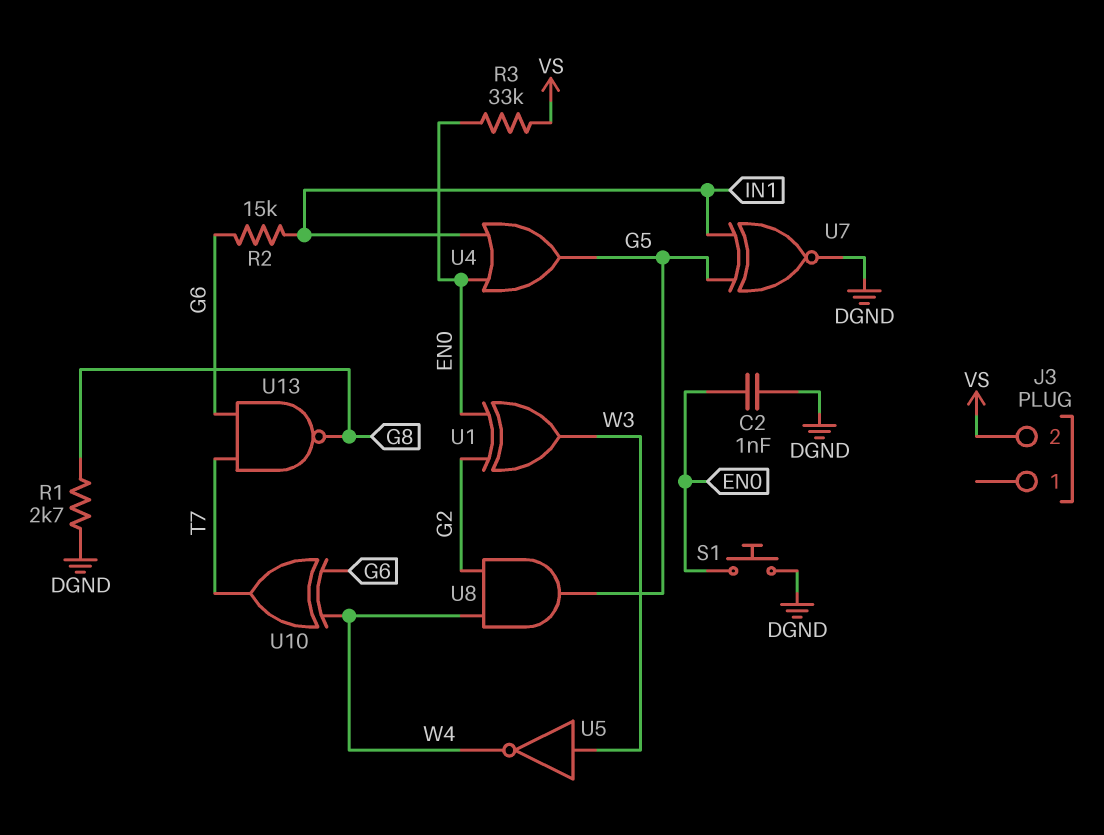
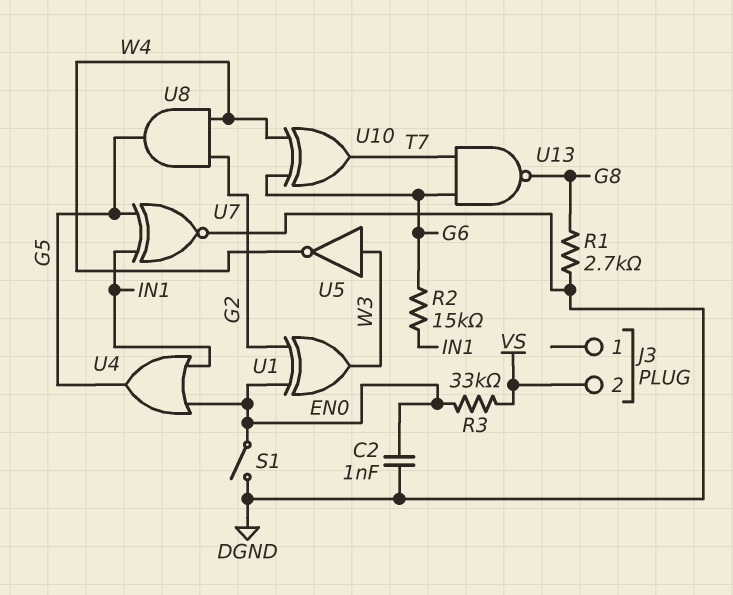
S1: button (DGND, EN0) -> switch (DGND, EN0)

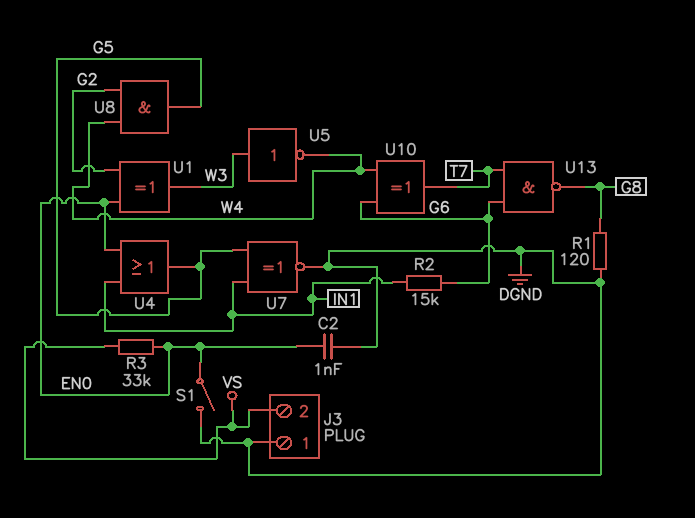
J3 pin 1: none -> DGND
R1: 2.7k (DGND, G8) -> 120 (DGND, G8)

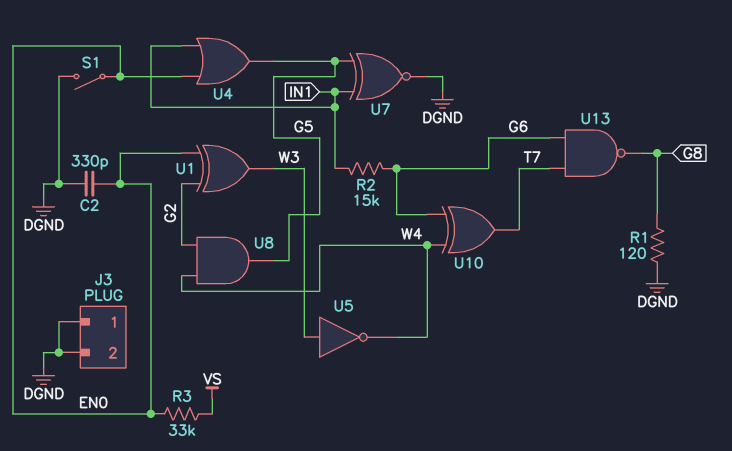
C2: 1nF (DGND, EN0) -> 330pF (DGND, EN0)
J3 pin 2: VS -> DGND

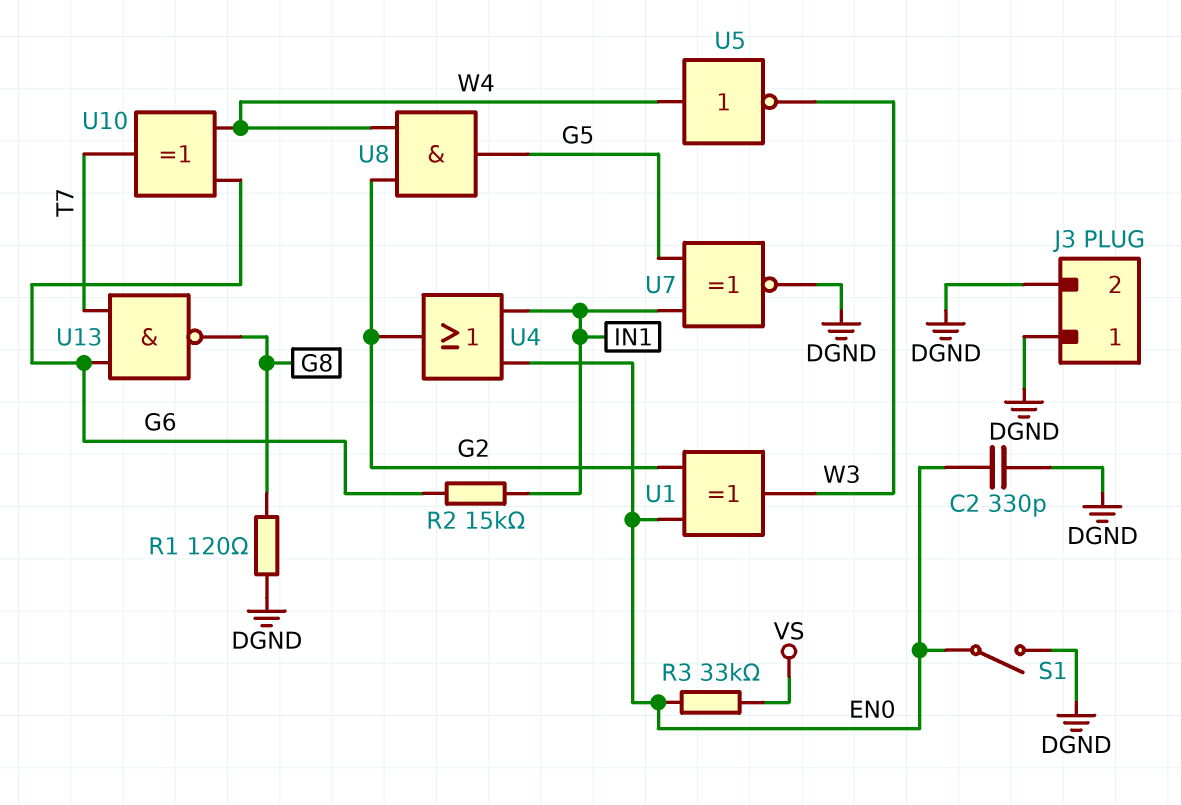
U4: OR (in EN0, in IN1, out G5) -> OR (in EN0, in IN1, out G2)
U5: NOT (in W3, out W4) -> NOT (in W4, out W3)

